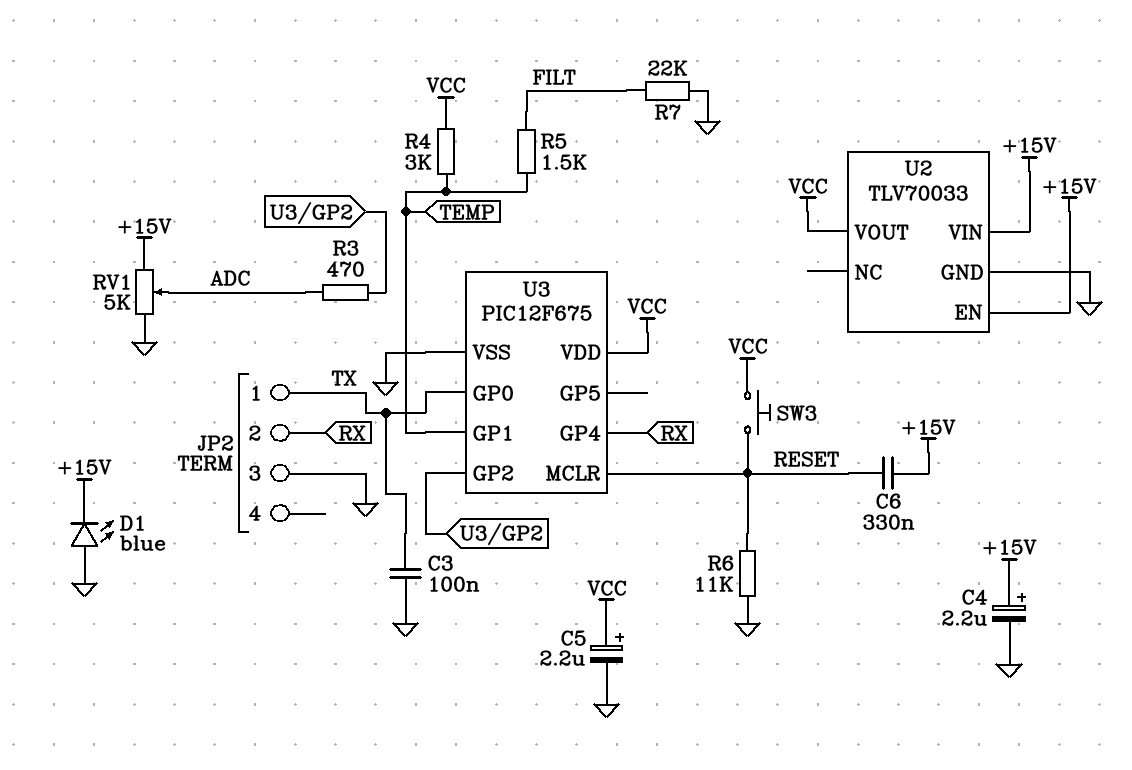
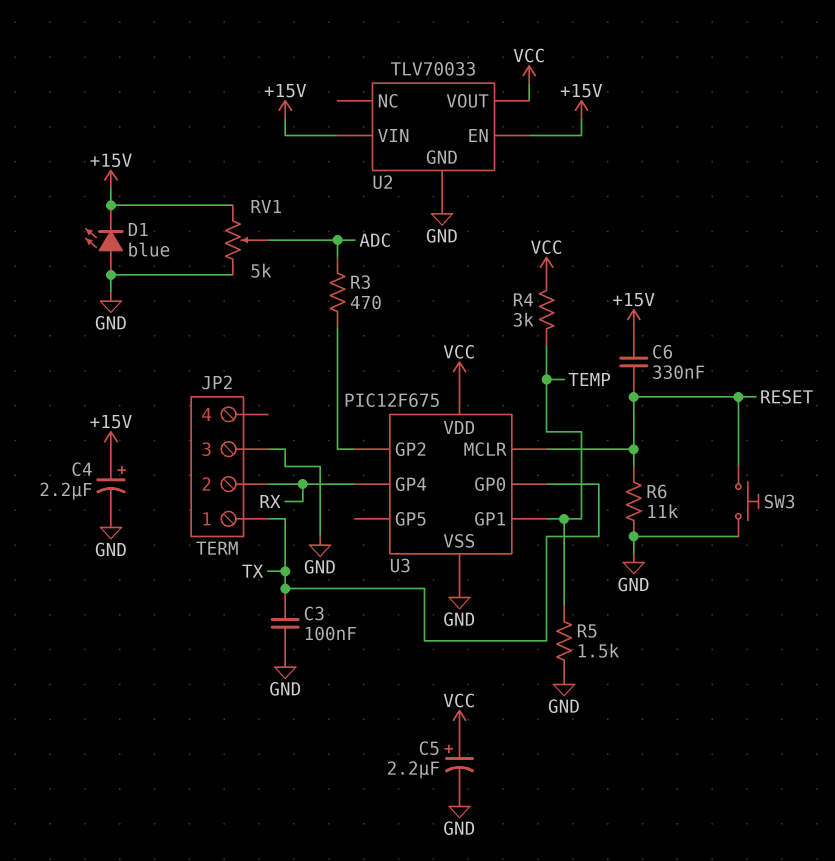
R5: 1.5k (FILT, TEMP) -> 1.5k (GND, TEMP)
R7: 22k (FILT, GND) -> none
SW3: button (RESET, VCC) -> button (GND, RESET)

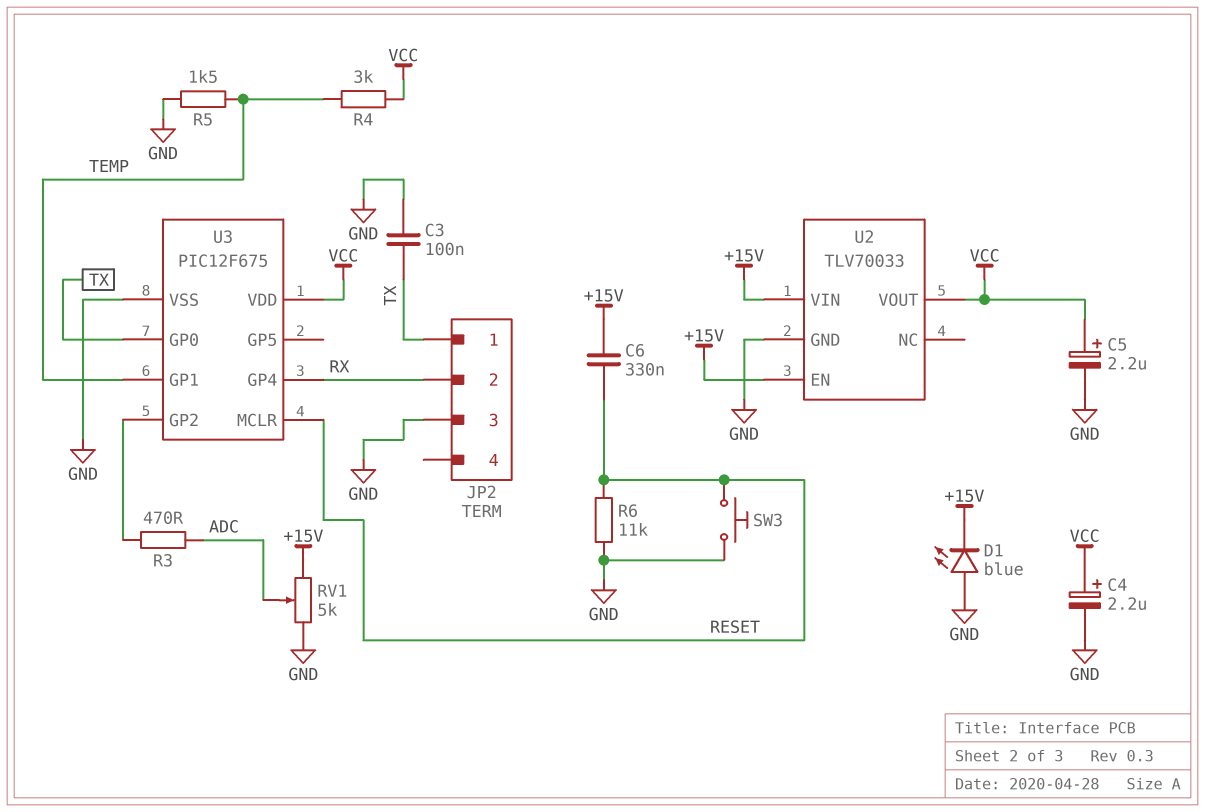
C4: 2.2uF (plus +15V, minus GND) -> 2.2uF (plus VCC, minus GND)

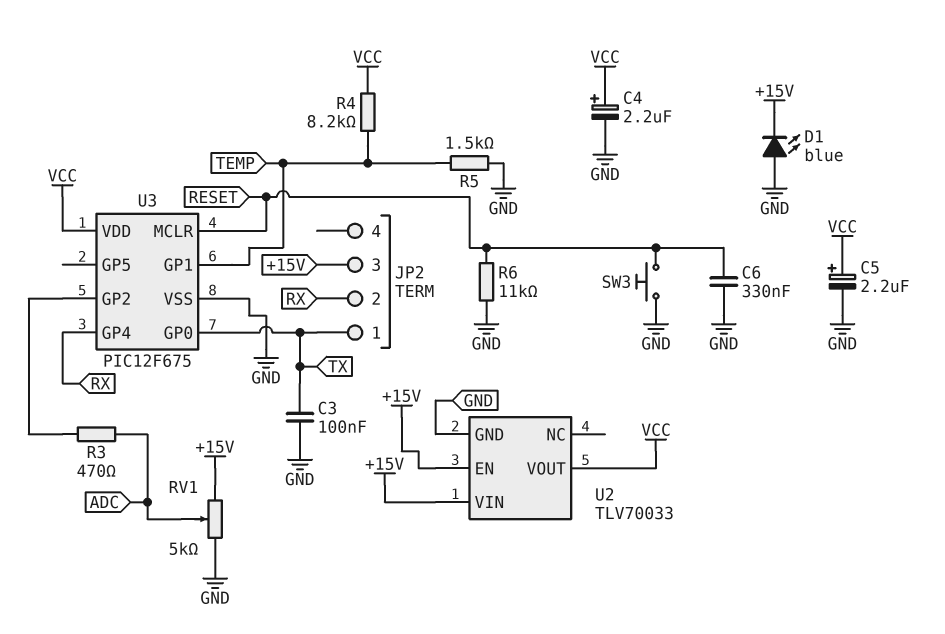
C6: 330nF (+15V, RESET) -> 330nF (GND, RESET)
JP2 pin 3: GND -> +15V
R4: 3k (TEMP, VCC) -> 8.2k (TEMP, VCC)

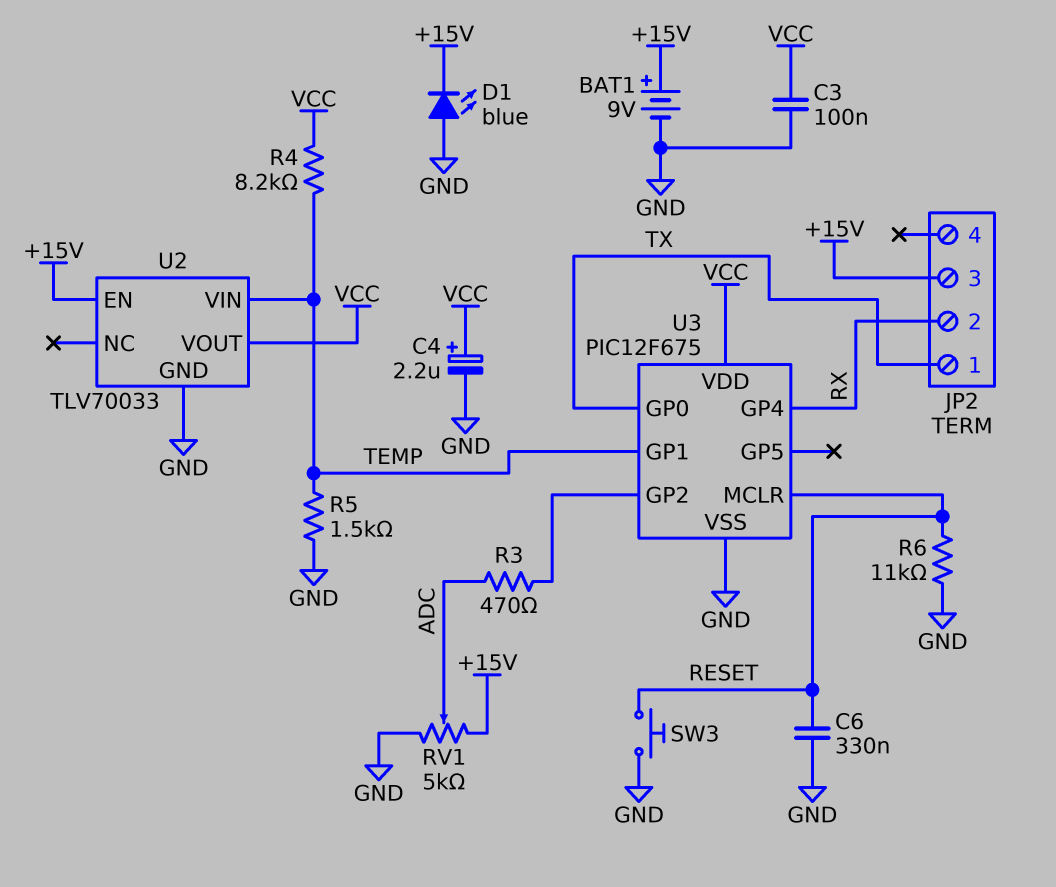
BAT1: none -> 9V (plus +15V, minus GND)
C3: 100nF (GND, TX) -> 100nF (GND, VCC)
C5: 2.2uF (plus VCC, minus GND) -> none
U2 pin VIN: +15V -> TEMP

